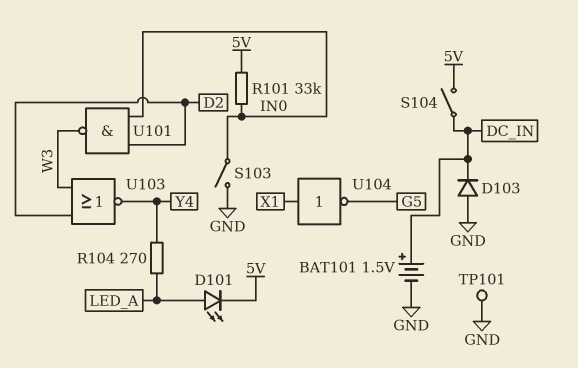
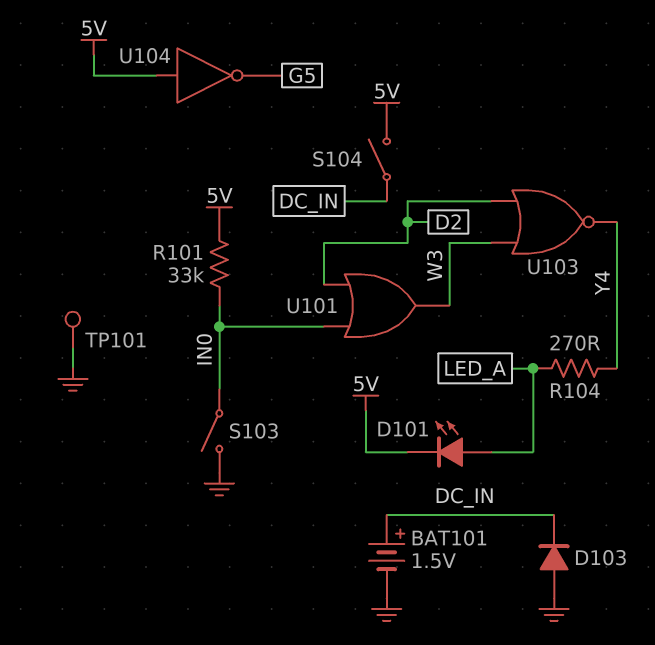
U101: NAND (in D2, in IN0, out W3) -> OR (in D2, in IN0, out W3)
U104: NOT (in X1, out G5) -> NOT (in 5V, out G5)

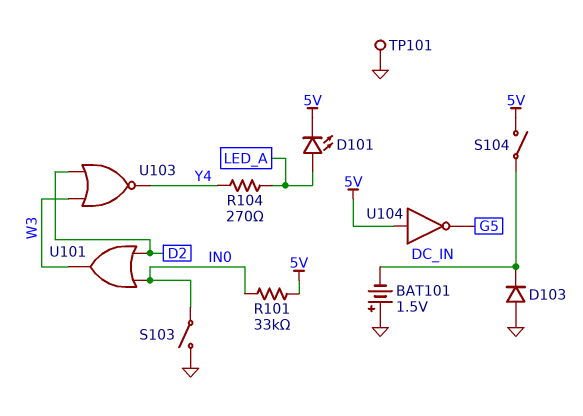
BAT101: 1.5V (plus DC_IN, minus GND) -> 1.5V (plus GND, minus DC_IN)

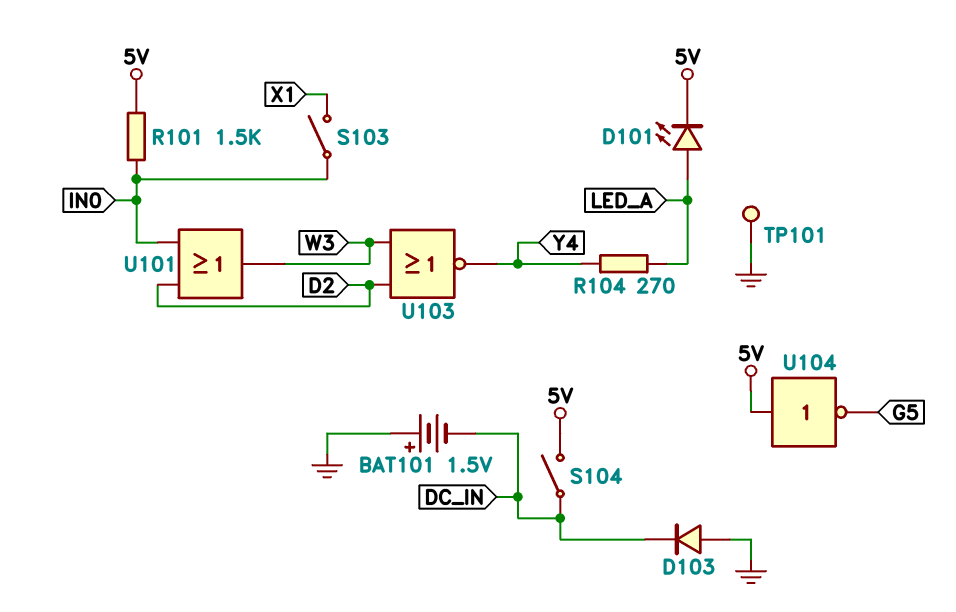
R101: 33k (5V, IN0) -> 1.5k (5V, IN0)
S103: switch (GND, IN0) -> switch (IN0, X1)

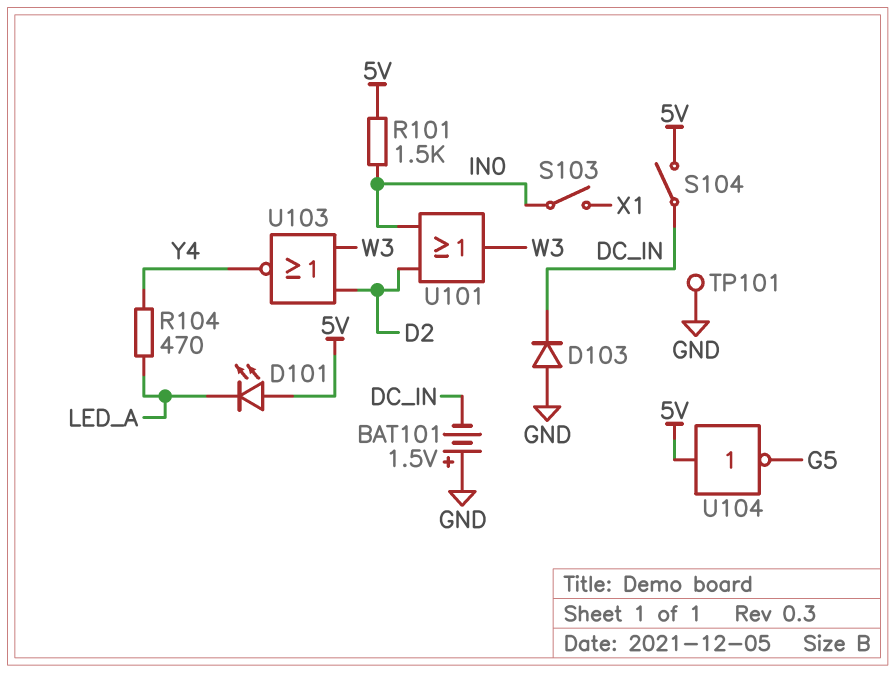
D101: LED (A LED_A, K 5V) -> LED (A 5V, K LED_A)
R104: 270 (LED_A, Y4) -> 470 (LED_A, Y4)

